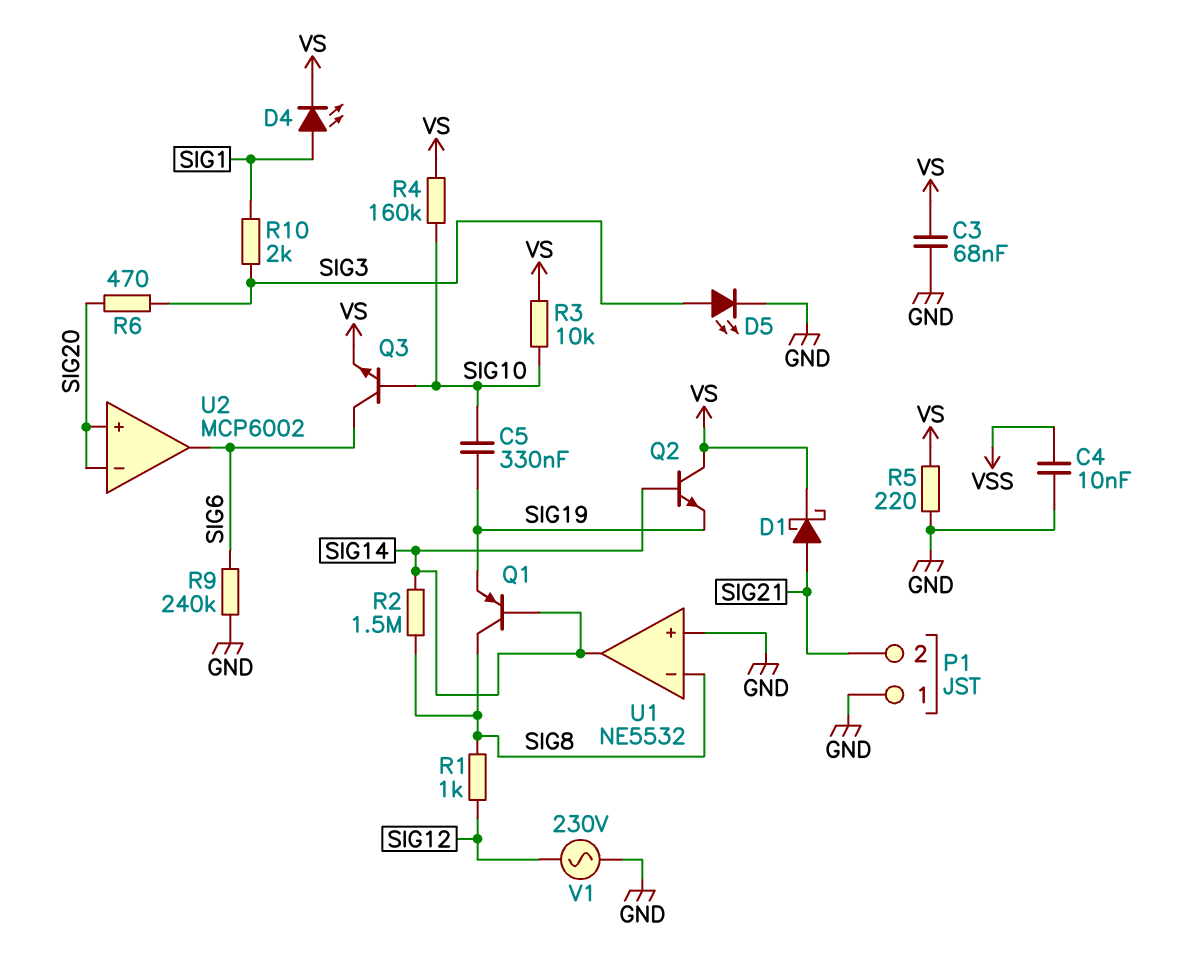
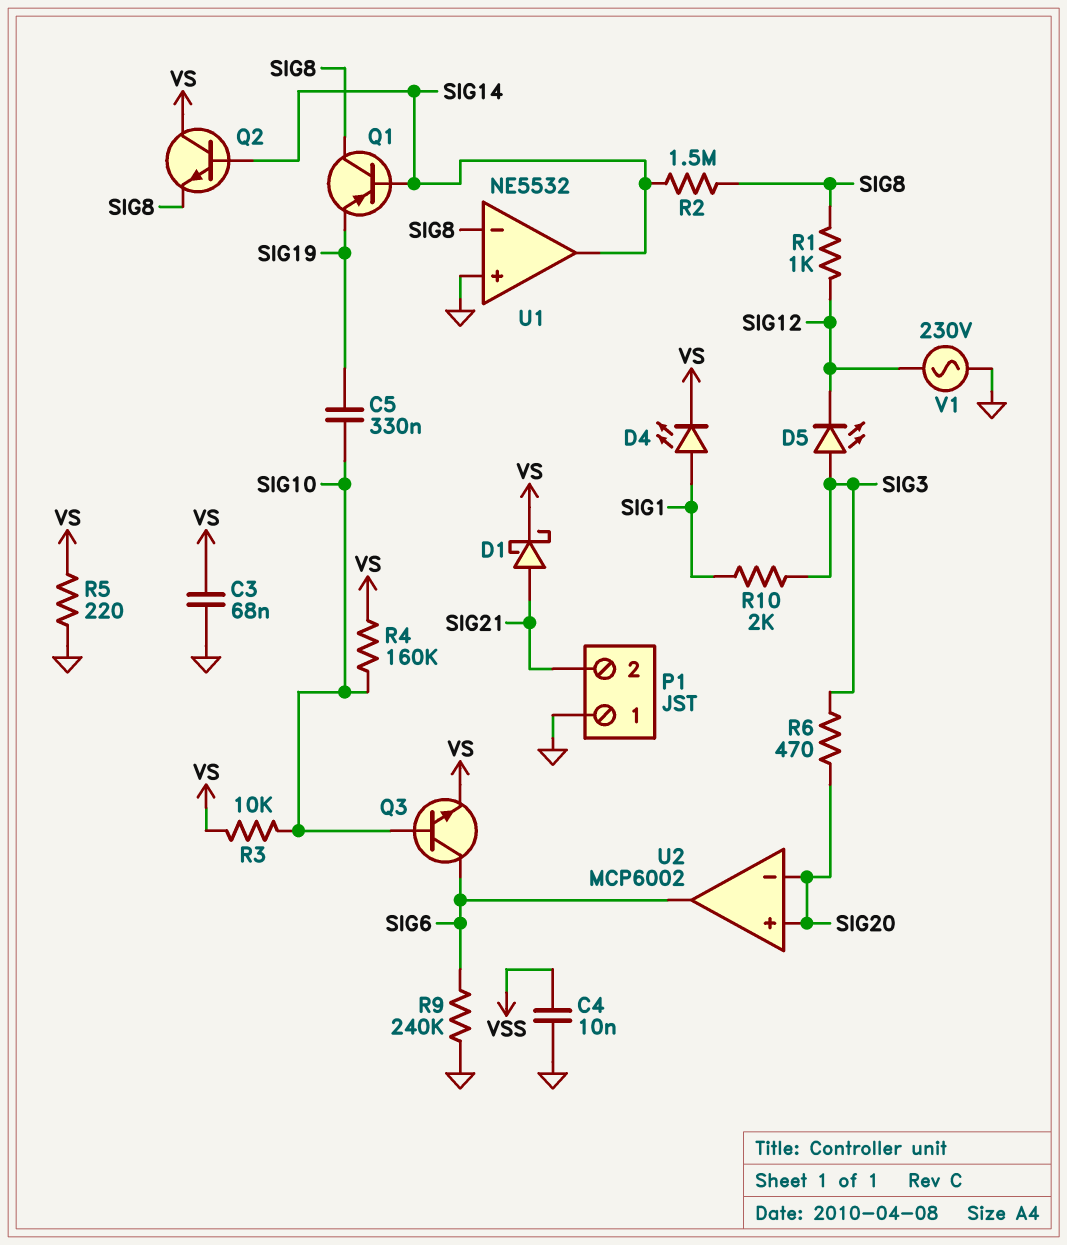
D5: LED (A SIG3, K GND) -> LED (A SIG3, K SIG12)
Q2: NPN (B SIG14, C VS, E SIG19) -> NPN (B SIG14, C VS, E SIG8)

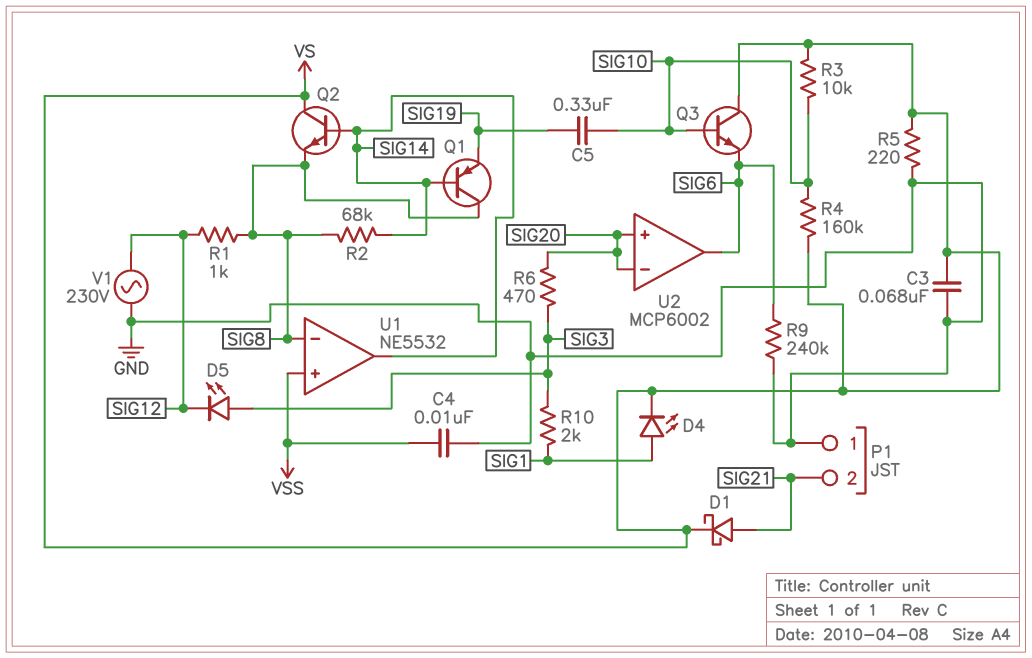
Q3: NPN (B SIG10, C SIG6, E VS) -> NPN (B SIG10, C VS, E SIG6)
R2: 1.5M (SIG8, SIG14) -> 68k (SIG8, SIG14)
U1 pin in+: GND -> VSS

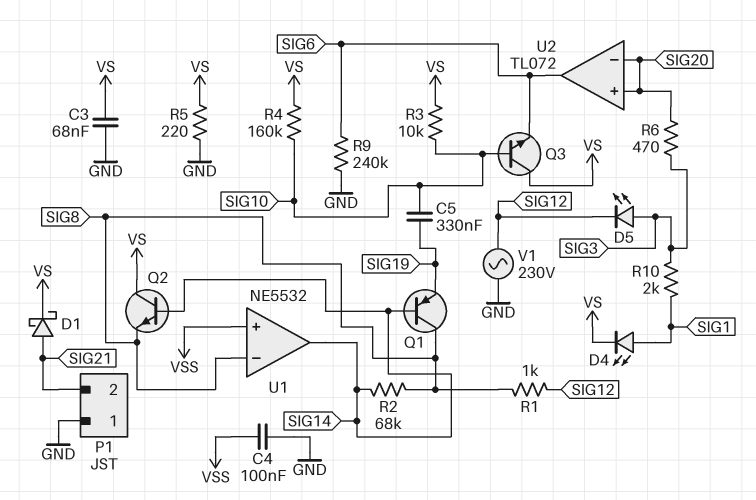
C4: 10nF (GND, VSS) -> 100nF (GND, VSS)
U2: MCP6002 -> TL072

